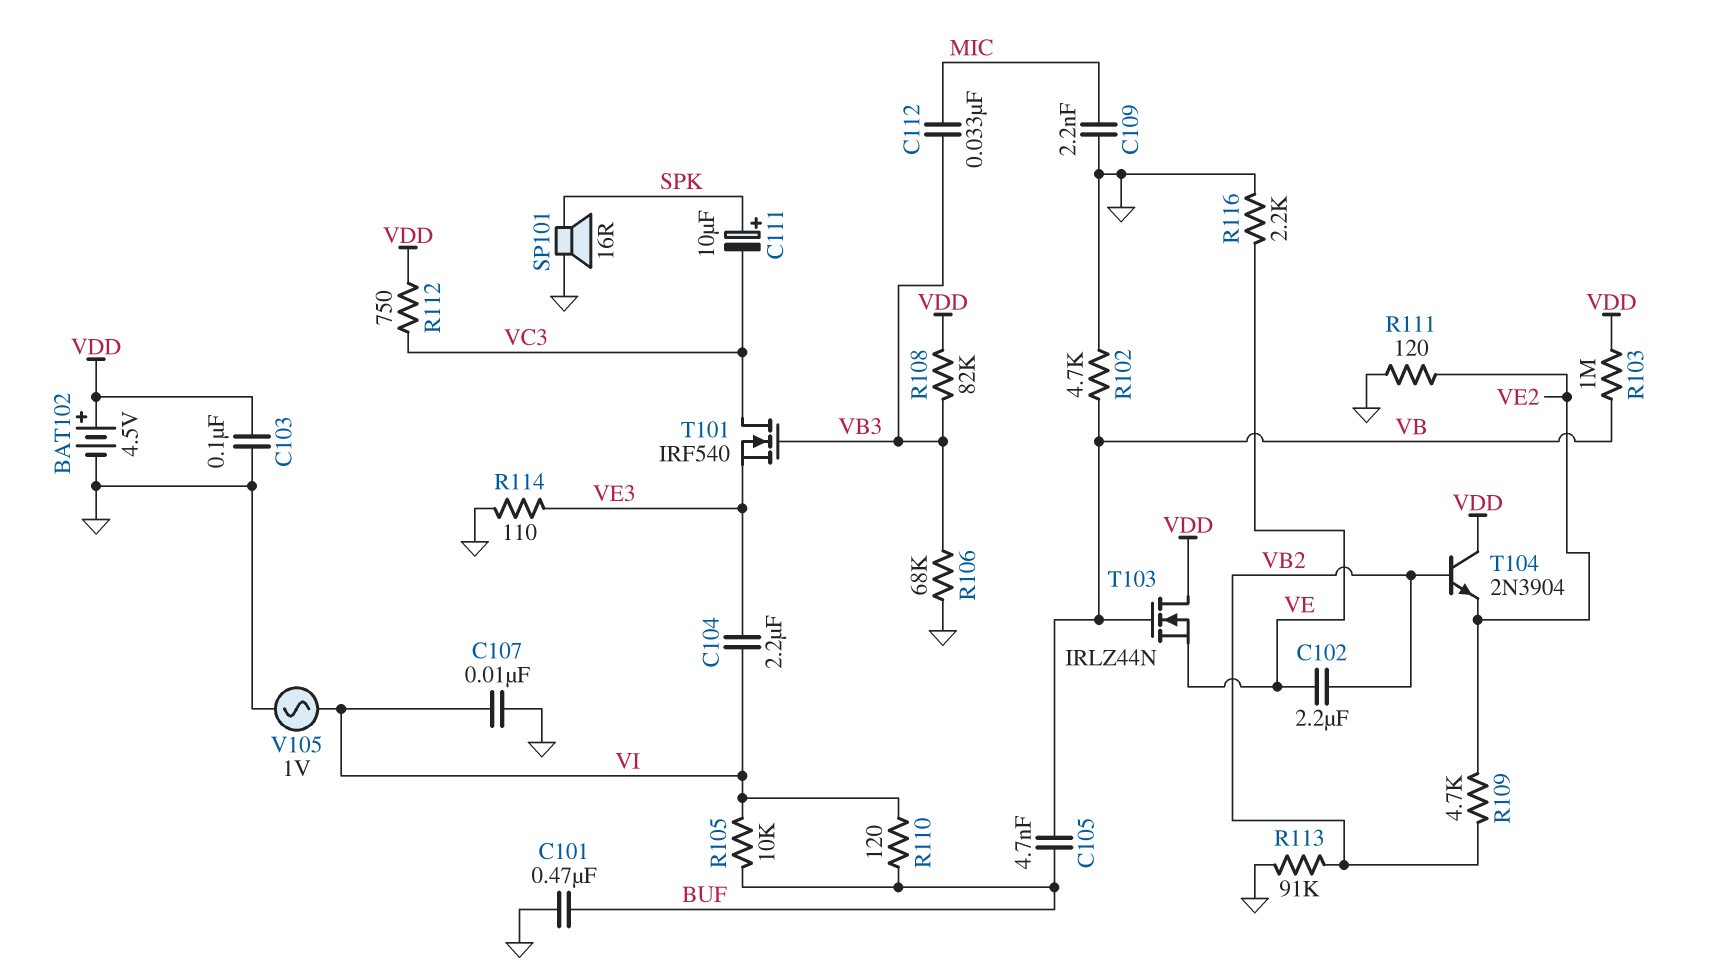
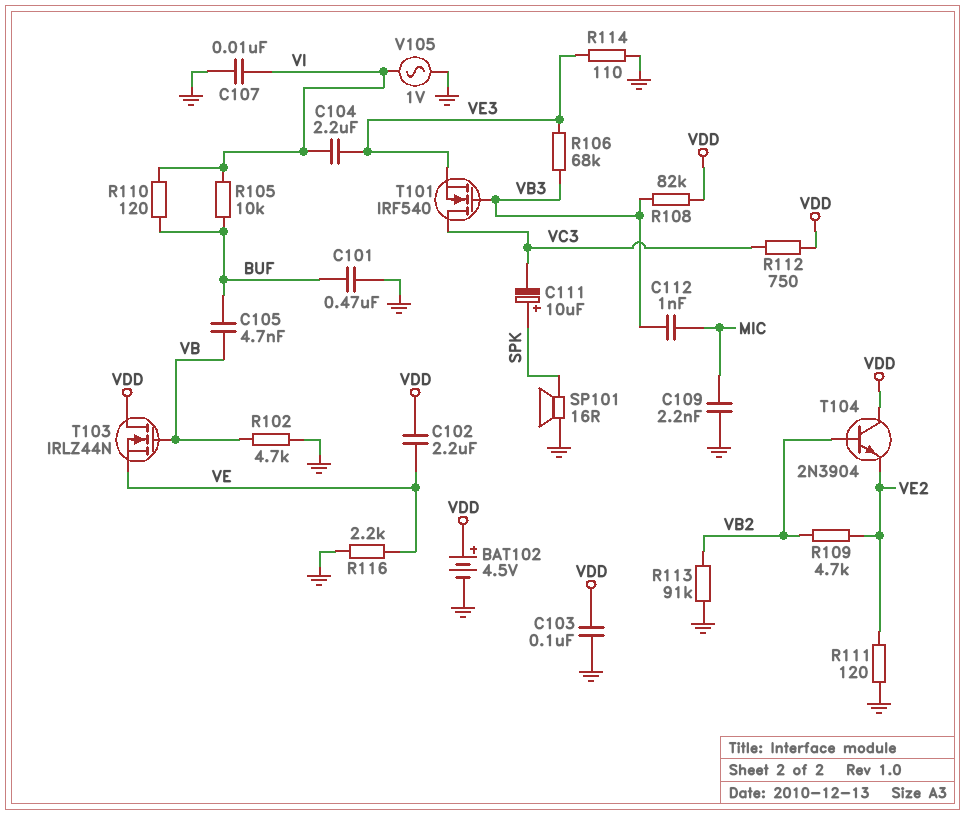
C102: 2.2uF (VB2, VE) -> 2.2uF (VDD, VE)
C112: 33nF (MIC, VB3) -> 1nF (MIC, VB3)
R103: 1M (VB, VDD) -> none
R106: 68k (GND, VB3) -> 68k (VB3, VE3)

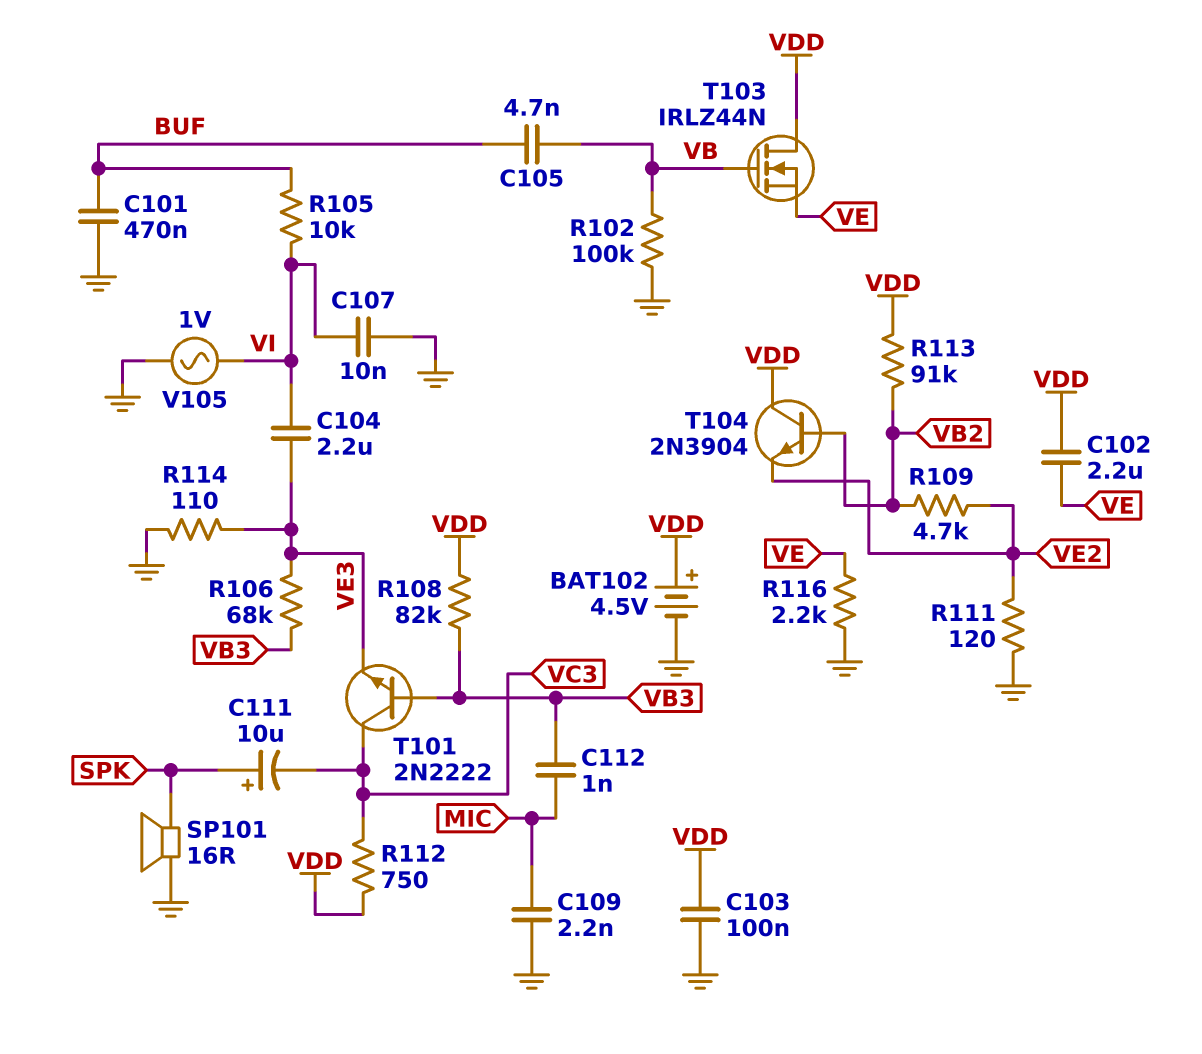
R102: 4.7k (GND, VB) -> 100k (GND, VB)
R110: 120 (BUF, VI) -> none
R113: 91k (GND, VB2) -> 91k (VB2, VDD)
T101: NMOS IRF540 (G VB3, D VC3, S VE3) -> NPN 2N2222 (B VB3, C VC3, E VE3)

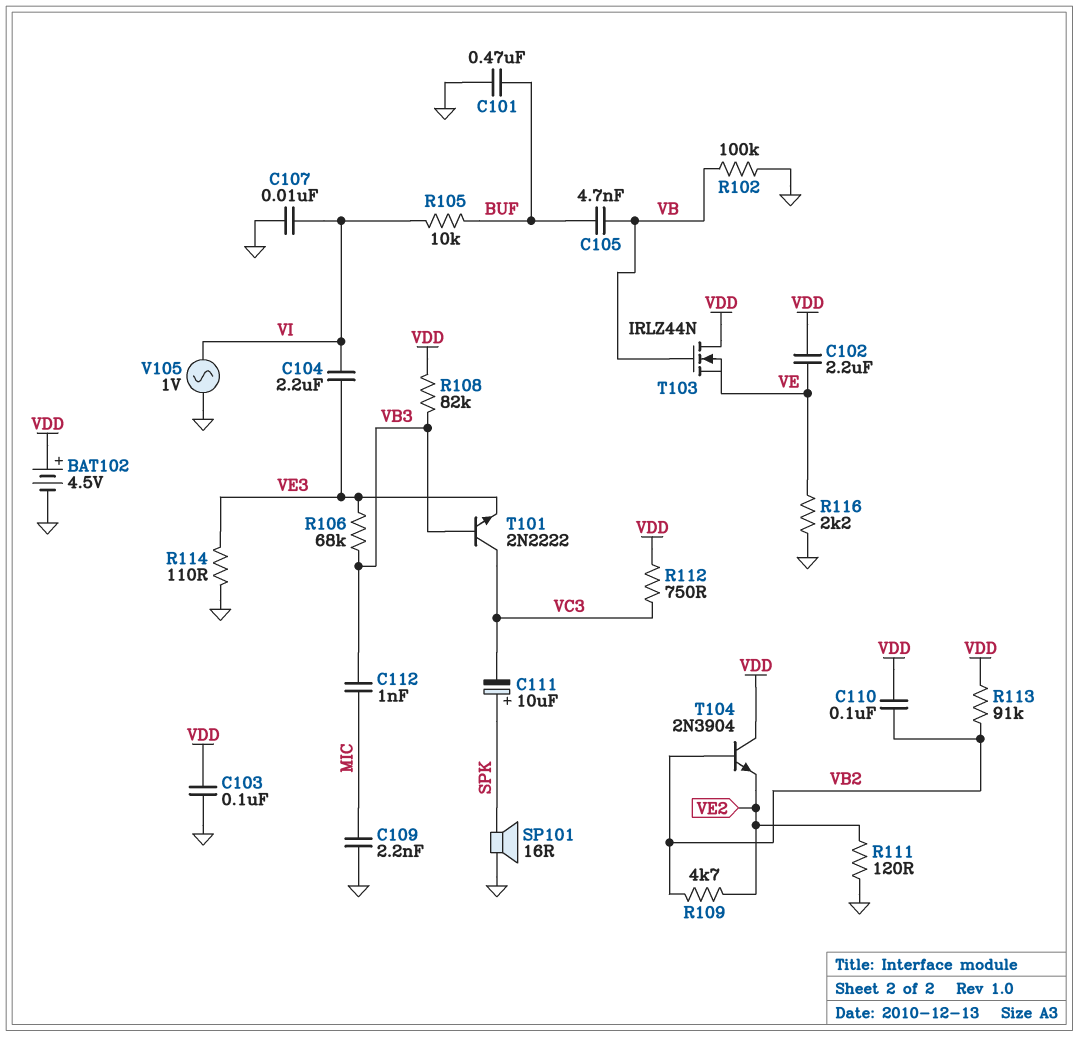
C110: none -> 100nF (VB2, VDD)

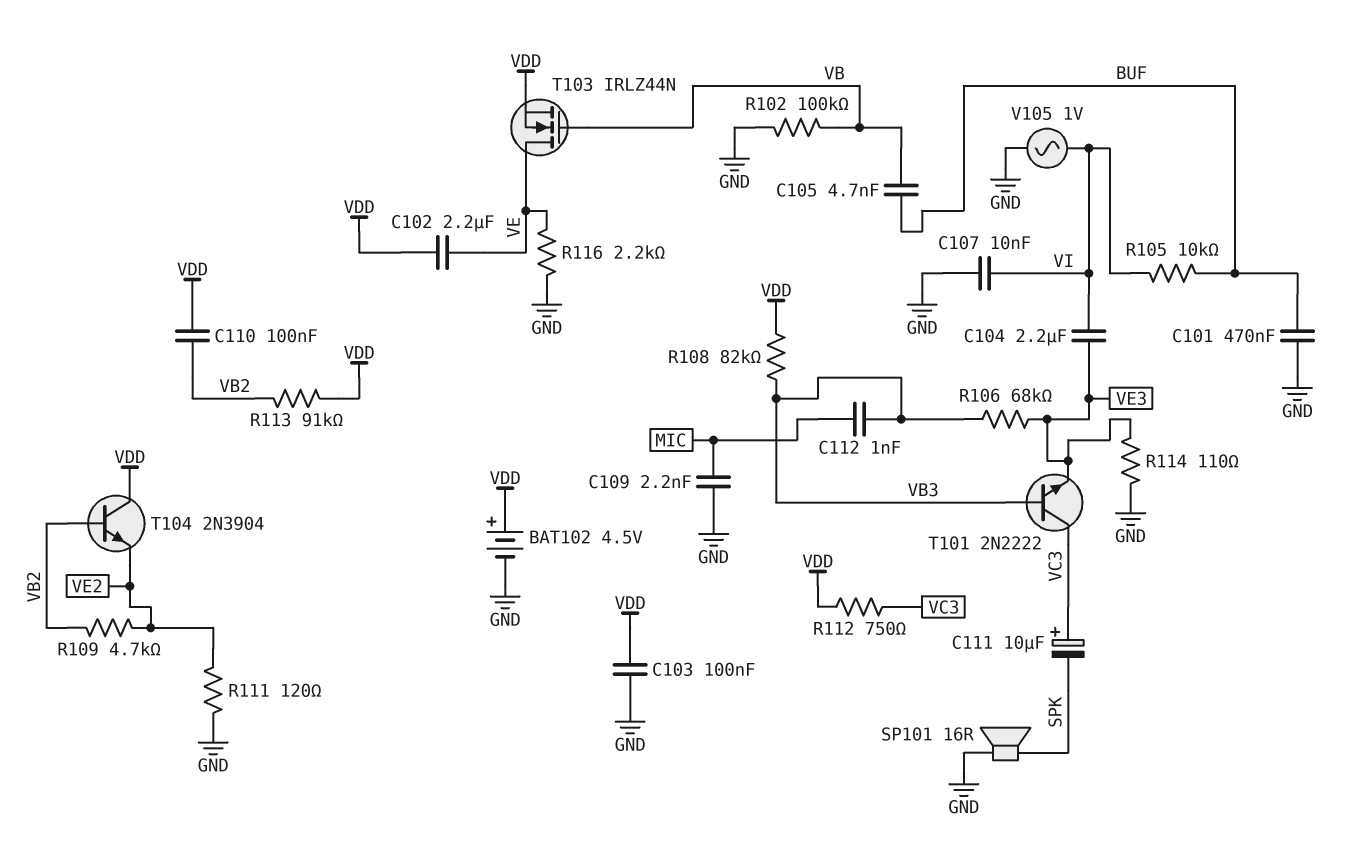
C111: 10uF (plus SPK, minus VC3) -> 10uF (plus VC3, minus SPK)
T103: NMOS IRLZ44N (G VB, D VDD, S VE) -> NMOS IRLZ44N (G VB, D VE, S VDD)

